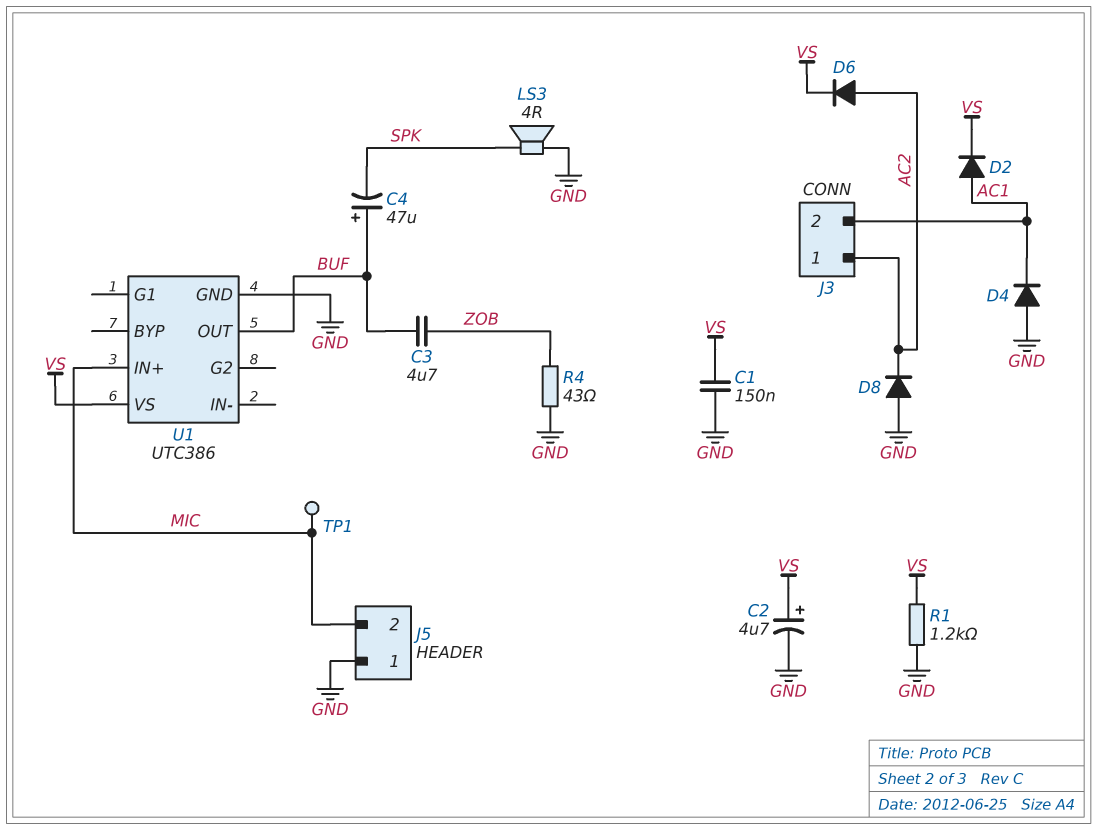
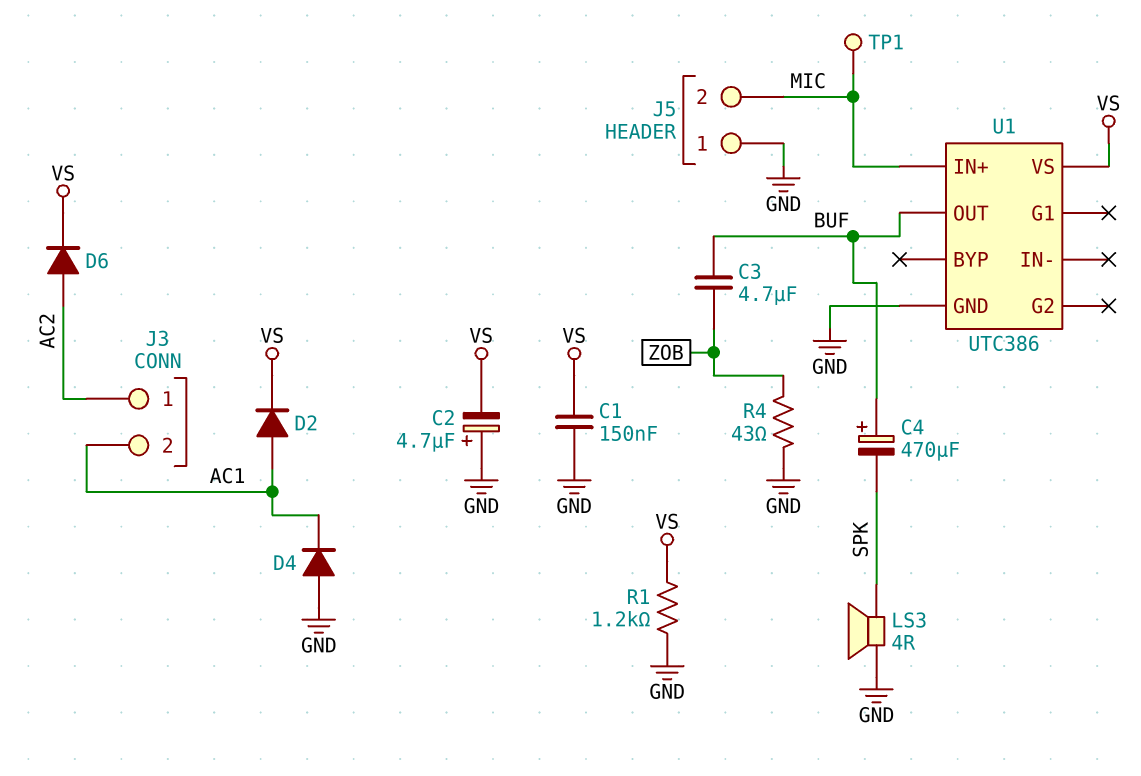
C2: 4.7uF (plus VS, minus GND) -> 4.7uF (plus GND, minus VS)
C4: 47uF (plus BUF, minus SPK) -> 470uF (plus BUF, minus SPK)
D8: diode (A GND, K AC2) -> none

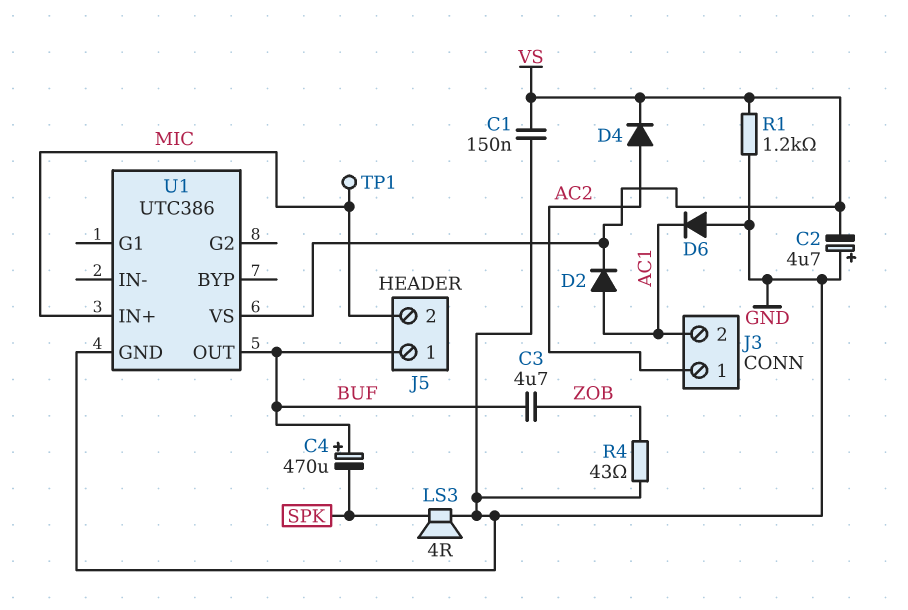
D4: diode (A GND, K AC1) -> diode (A AC2, K VS)
D6: diode (A AC2, K VS) -> diode (A GND, K AC1)
J5 pin 1: GND -> BUF

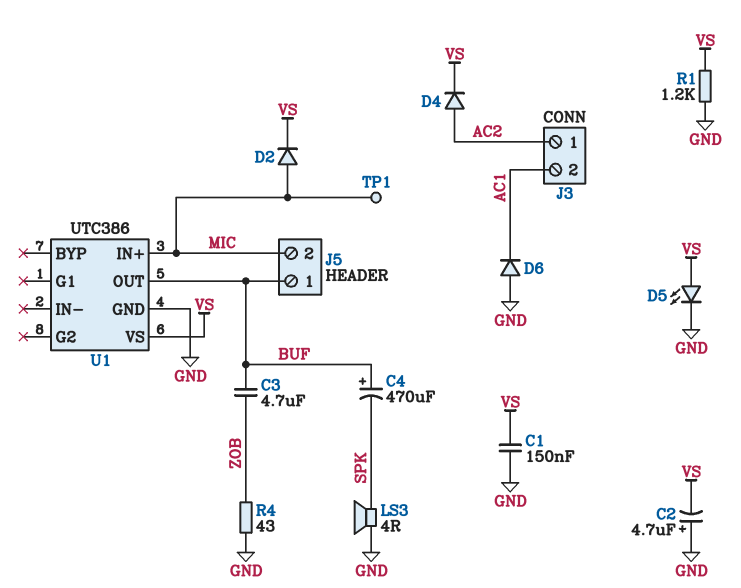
D2: diode (A AC1, K VS) -> diode (A MIC, K VS)
D5: none -> LED (A VS, K GND)

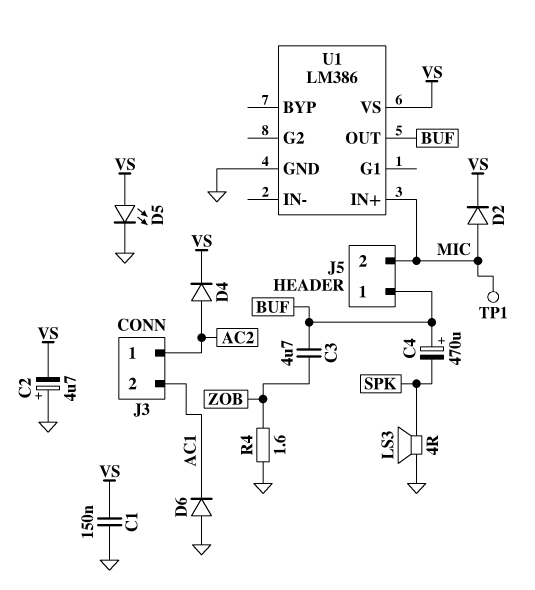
R1: 1.2k (GND, VS) -> none
R4: 43 (GND, ZOB) -> 1.6 (GND, ZOB)
U1: UTC386 -> LM386

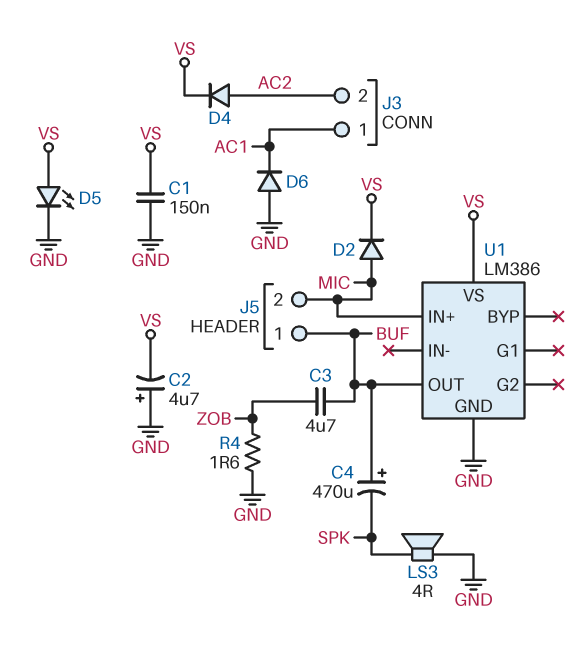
J3 pin 1: AC2 -> AC1
J3 pin 2: AC1 -> AC2
TP1: test point (MIC) -> none

